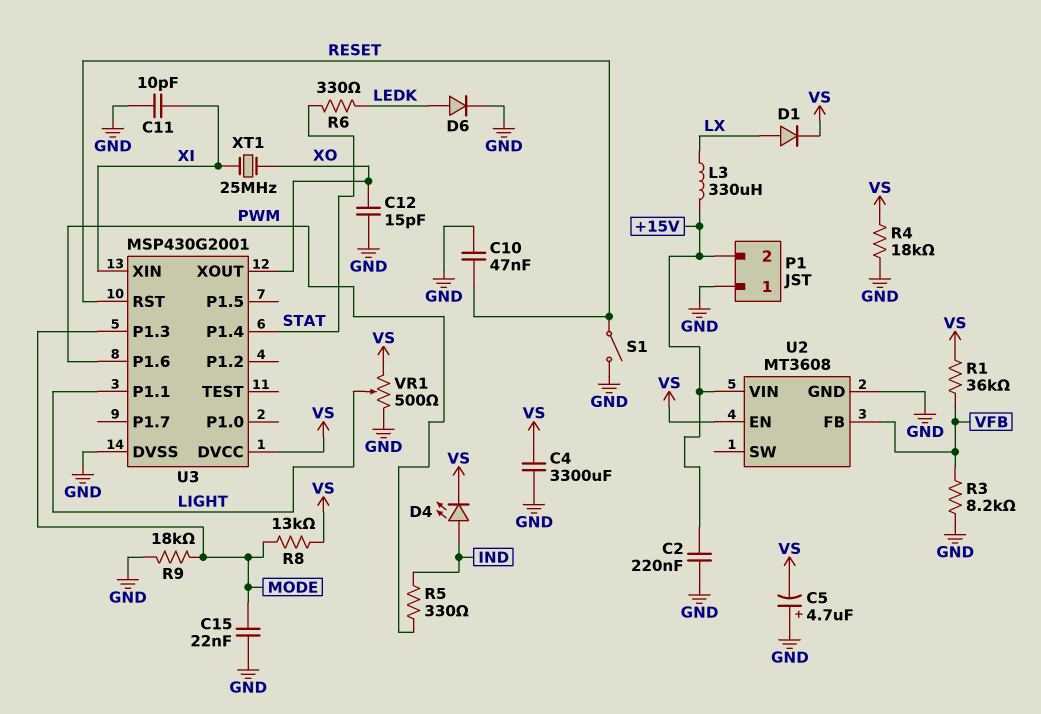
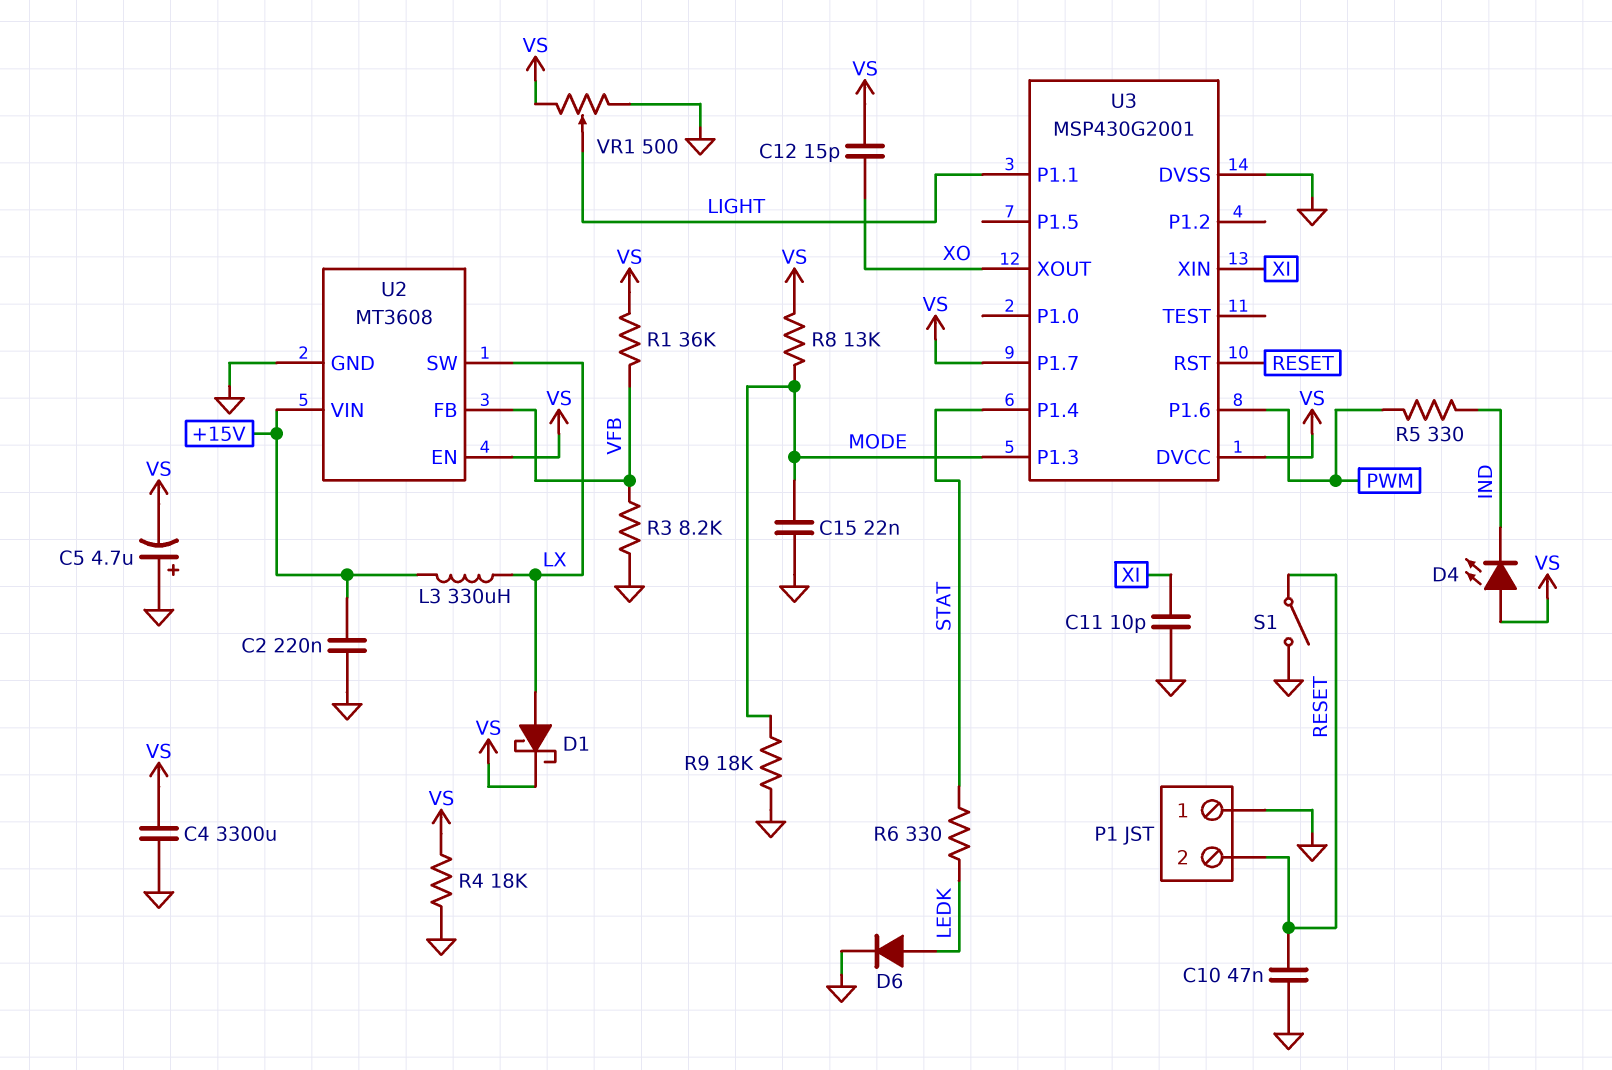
C12: 15pF (GND, XO) -> 15pF (VS, XO)
D1: diode (A LX, K VS) -> schottky (A LX, K VS)
D4: LED (A IND, K VS) -> LED (A VS, K IND)
P1 pin 2: +15V -> RESET
U2 pin SW: none -> LX
U3 pin P1.7: none -> VS
XT1: 25MHz (XI, XO) -> none

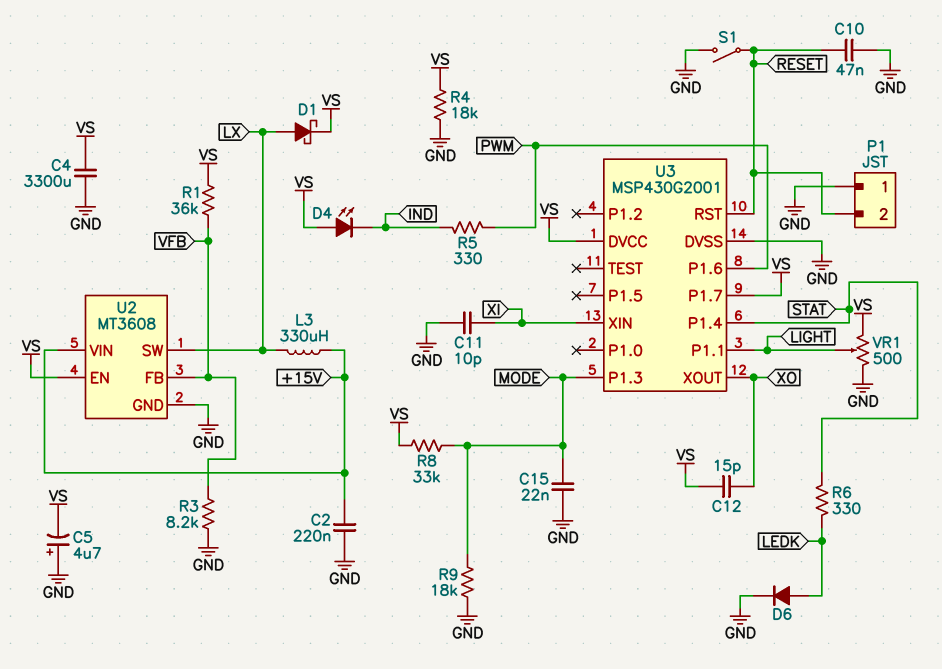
R8: 13k (MODE, VS) -> 33k (MODE, VS)

